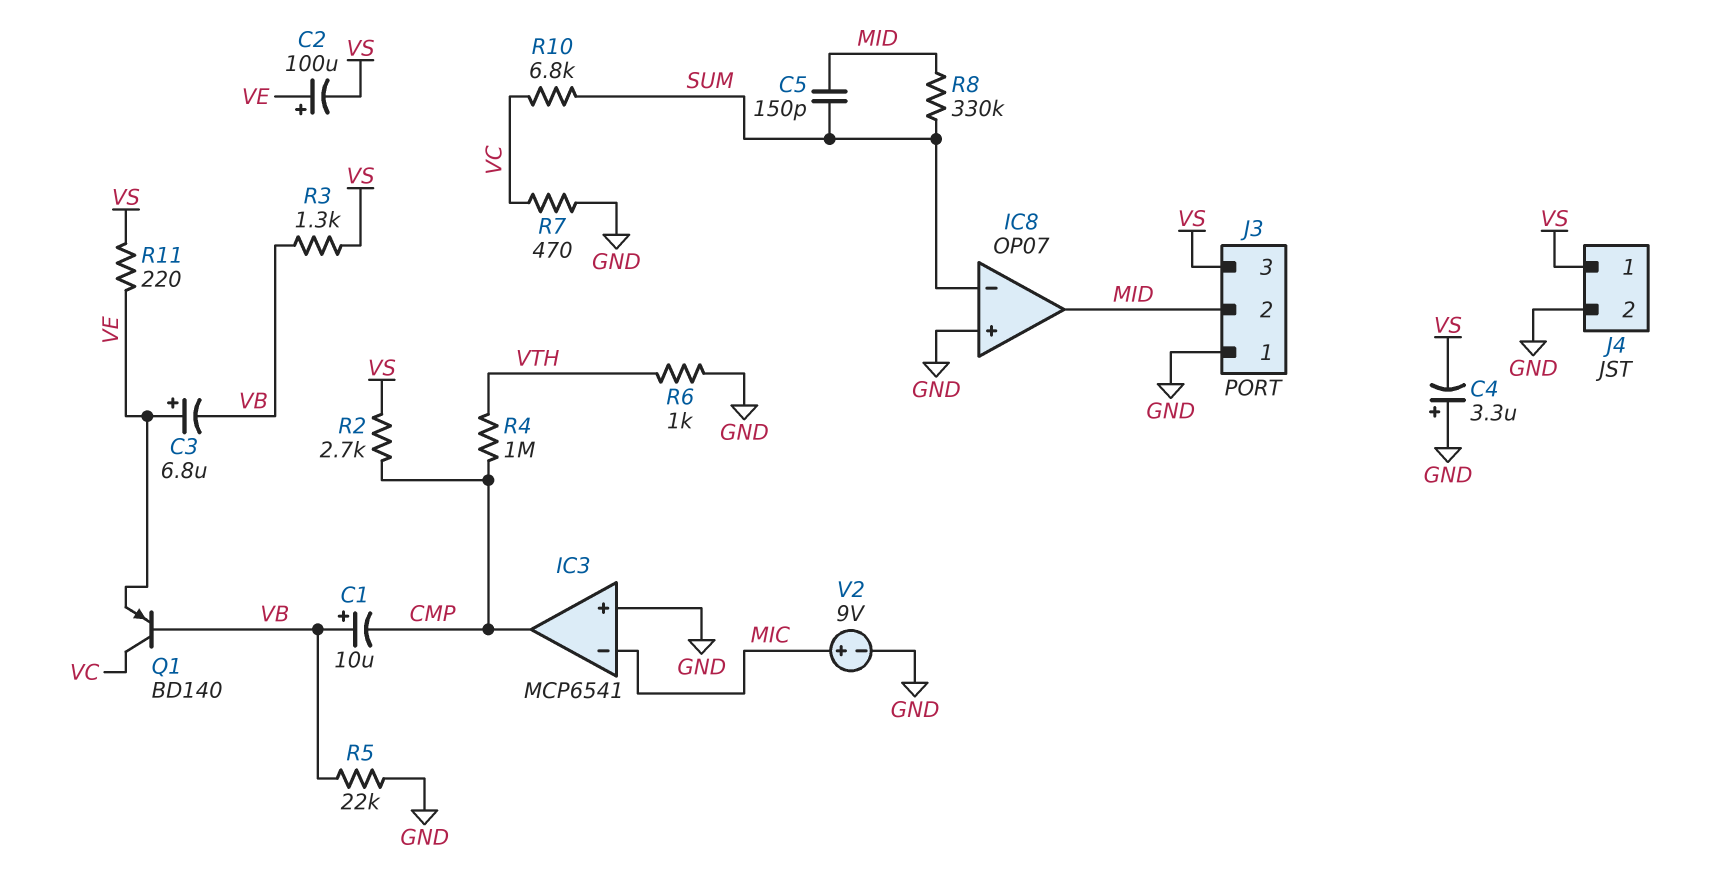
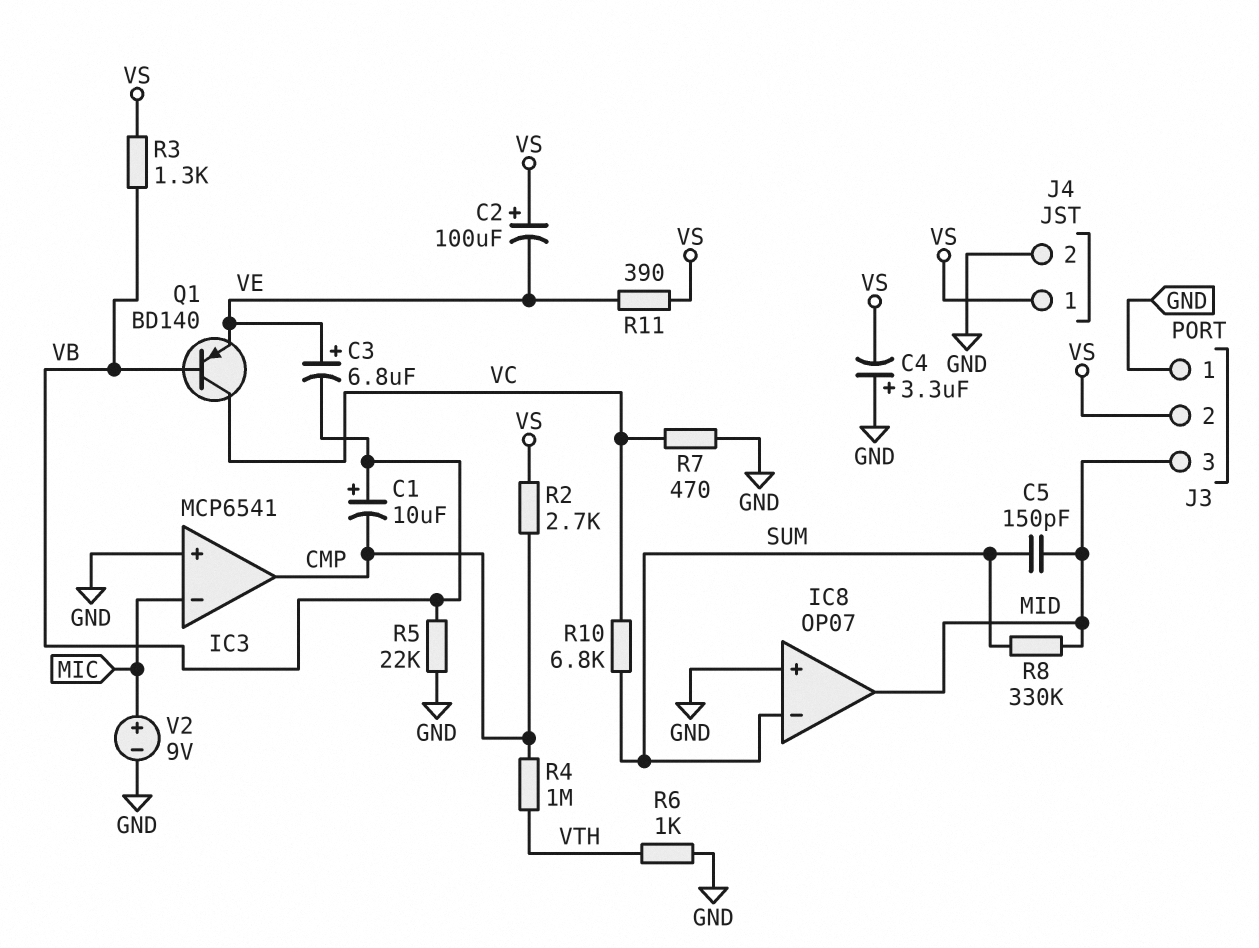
C2: 100uF (plus VE, minus VS) -> 100uF (plus VS, minus VE)
J3 pin 2: MID -> VS
J3 pin 3: VS -> MID
R11: 220 (VE, VS) -> 390 (VE, VS)

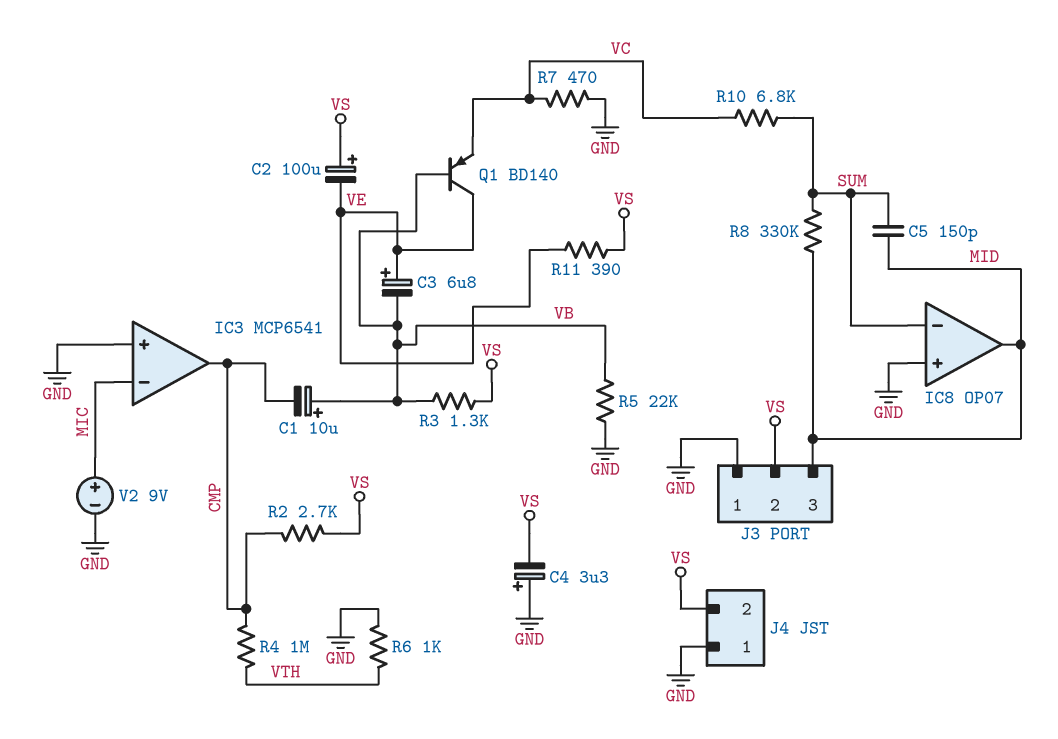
J4 pin 1: VS -> GND
J4 pin 2: GND -> VS
Q1: PNP BD140 (B VB, C VC, E VE) -> PNP BD140 (B VB, C VE, E VC)

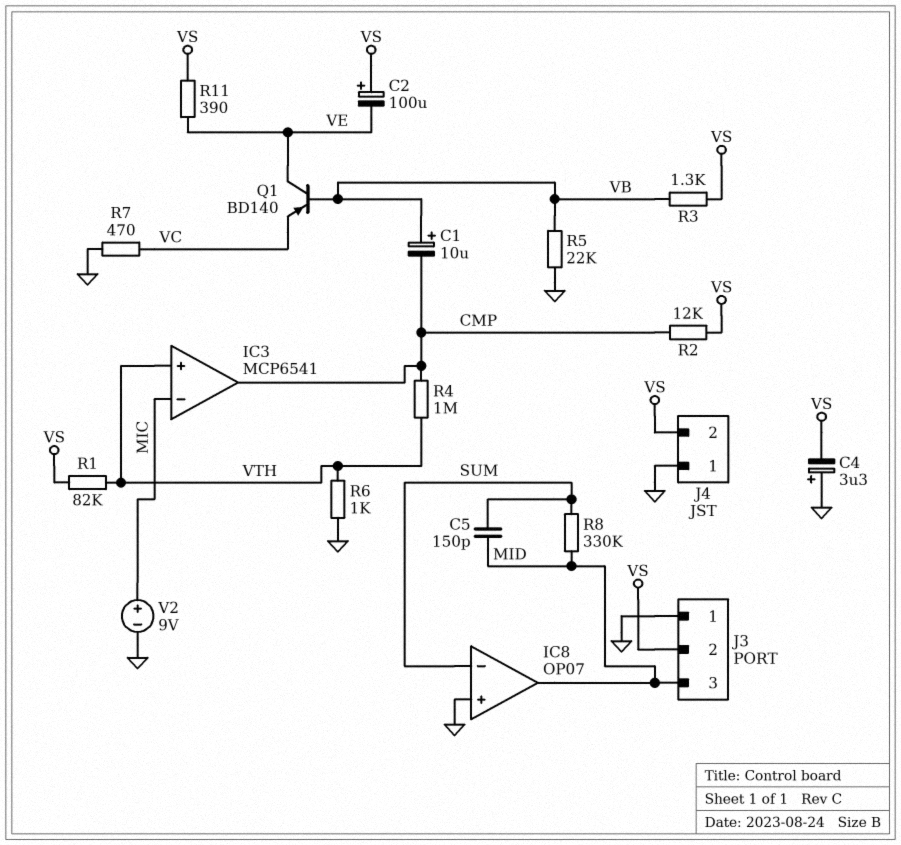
C3: 6.8uF (plus VE, minus VB) -> none
IC3 pin in+: GND -> VTH
R1: none -> 82k (VS, VTH)
R2: 2.7k (CMP, VS) -> 12k (CMP, VS)
R10: 6.8k (SUM, VC) -> none

